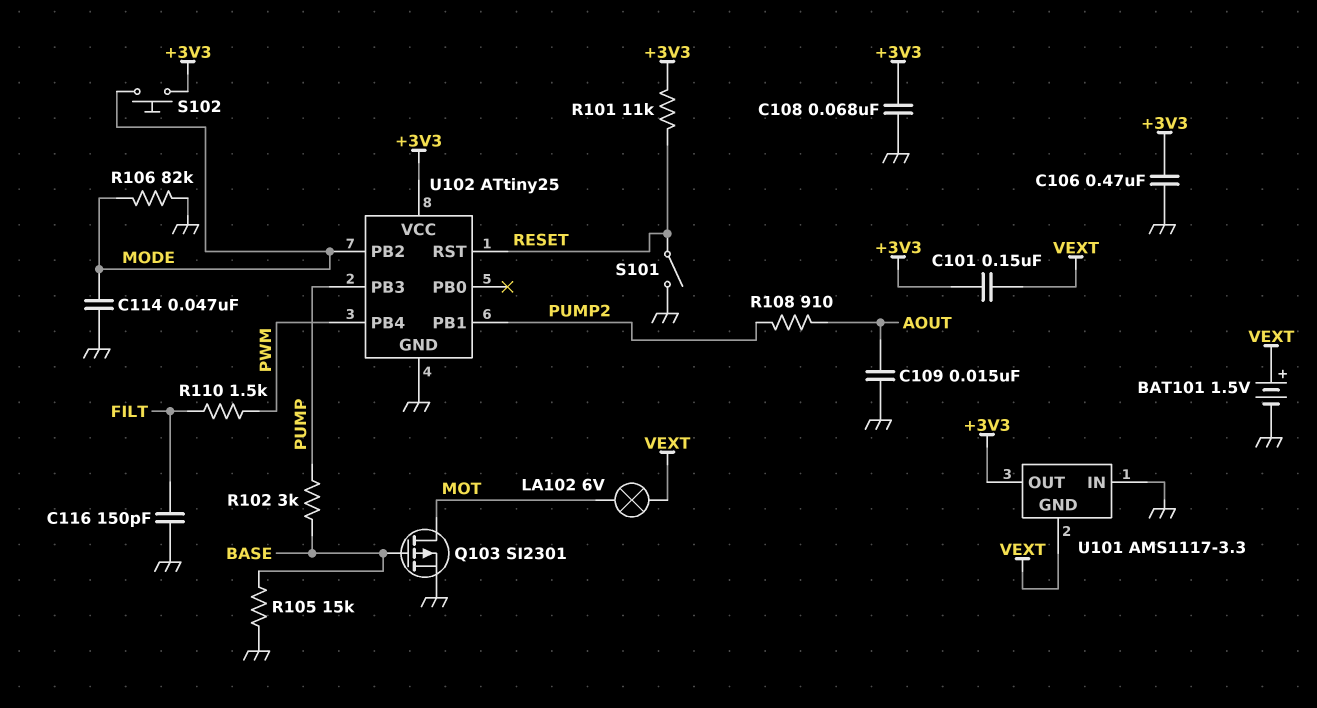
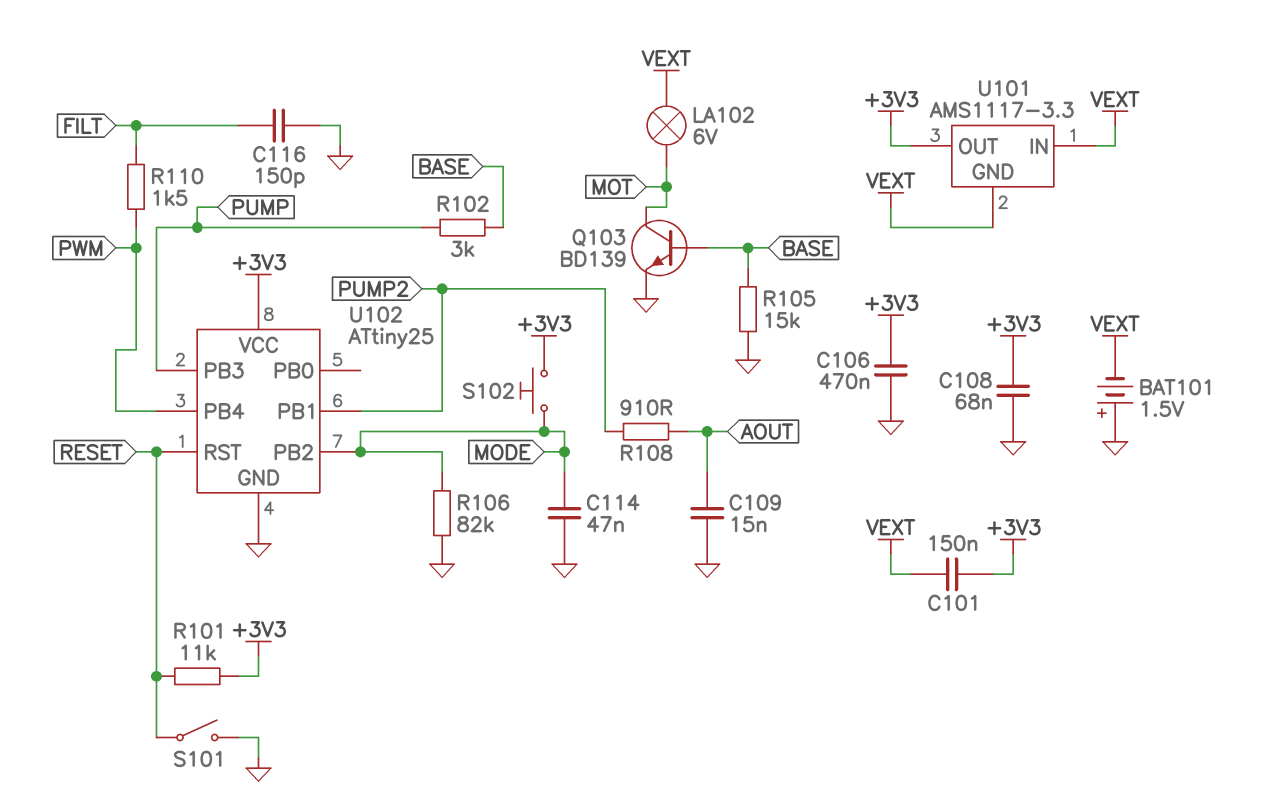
BAT101: 1.5V (plus VEXT, minus GND) -> 1.5V (plus GND, minus VEXT)
Q103: PMOS SI2301 (G BASE, D MOT, S GND) -> NPN BD139 (B BASE, C MOT, E GND)
U101 pin IN: GND -> VEXT

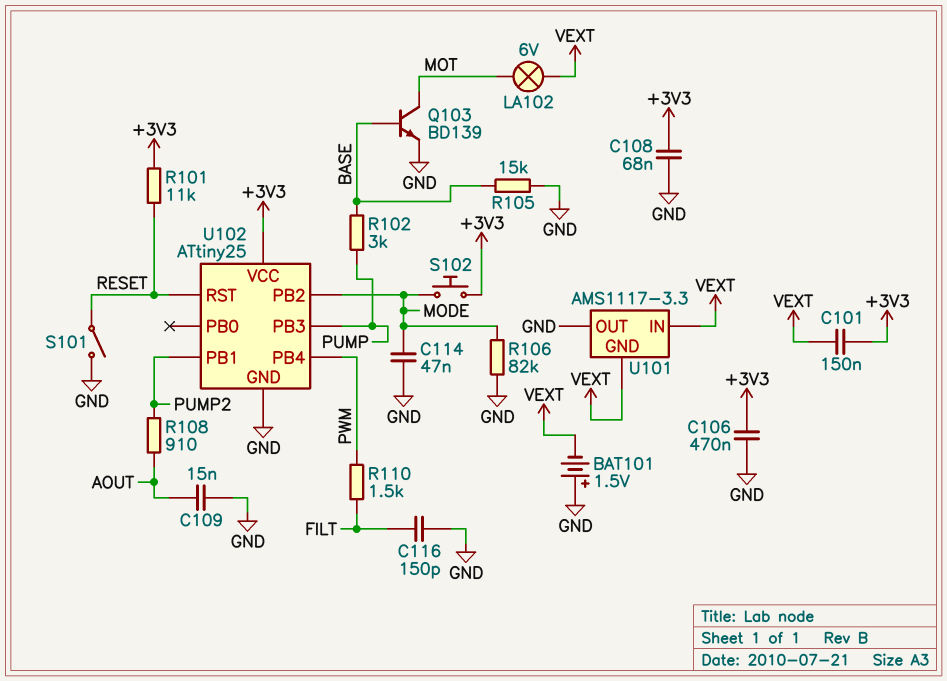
U101 pin OUT: +3V3 -> GND

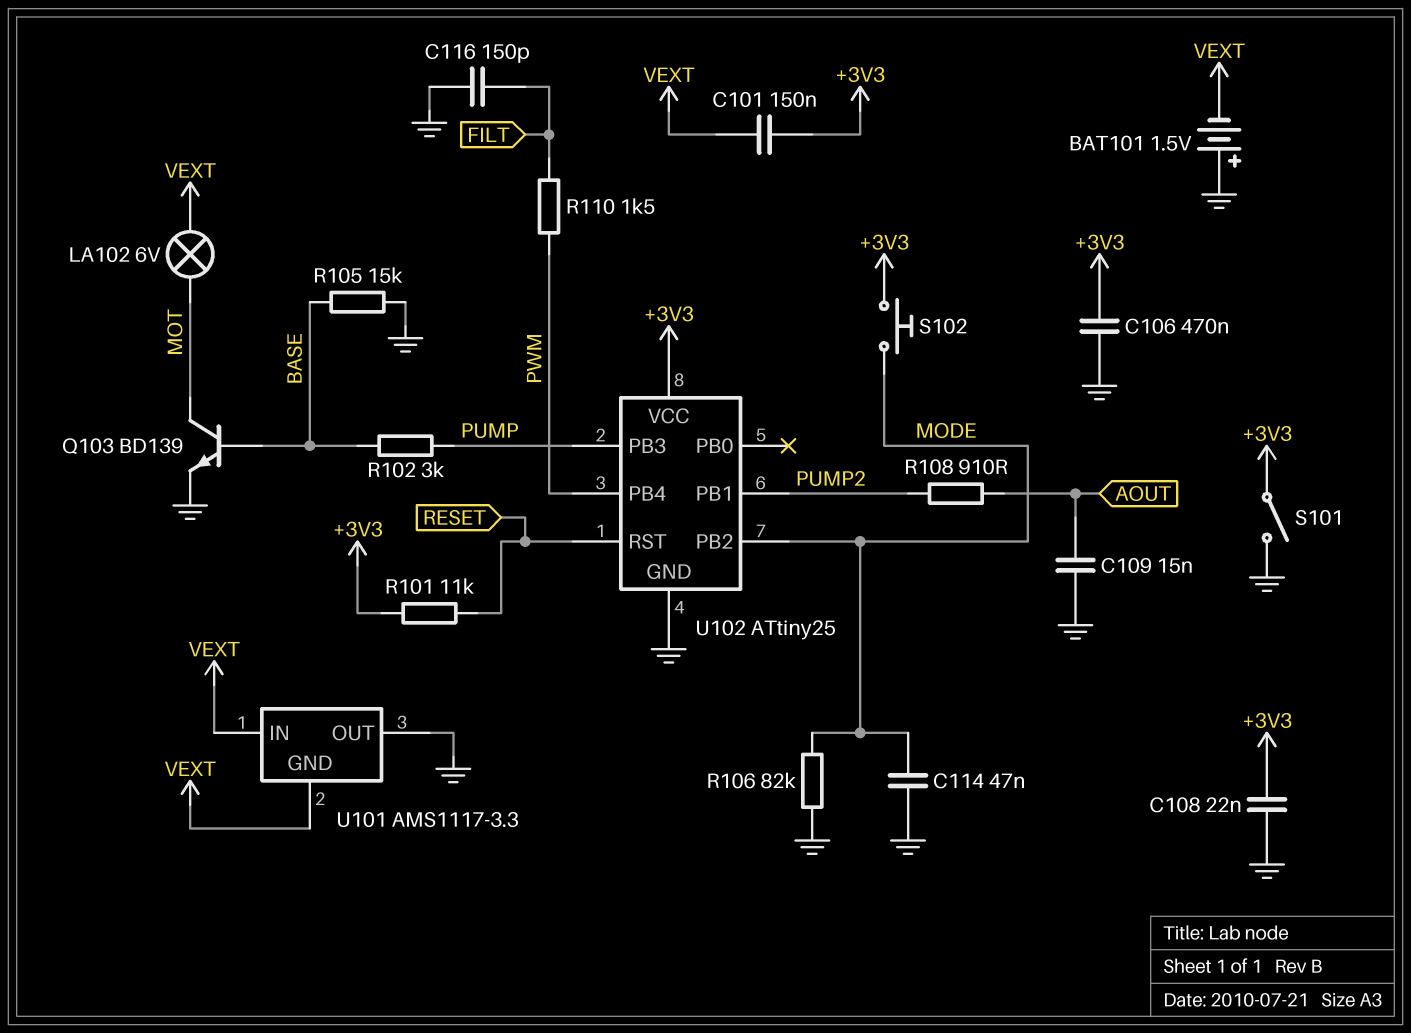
C108: 68nF (+3V3, GND) -> 22nF (+3V3, GND)
S101: switch (GND, RESET) -> switch (+3V3, GND)

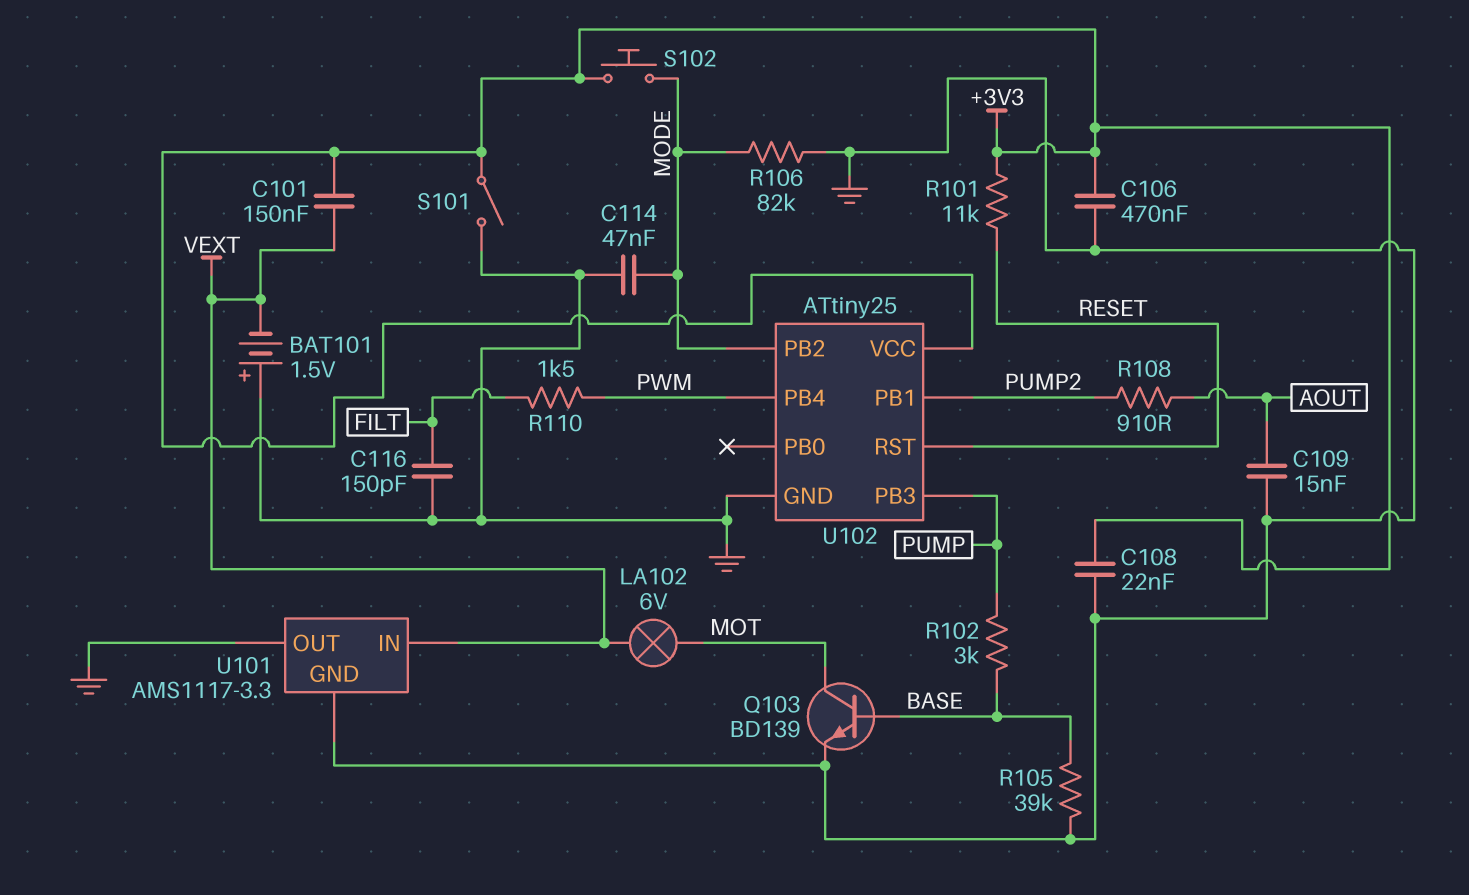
R105: 15k (BASE, GND) -> 39k (BASE, GND)
U101 pin GND: VEXT -> GND

